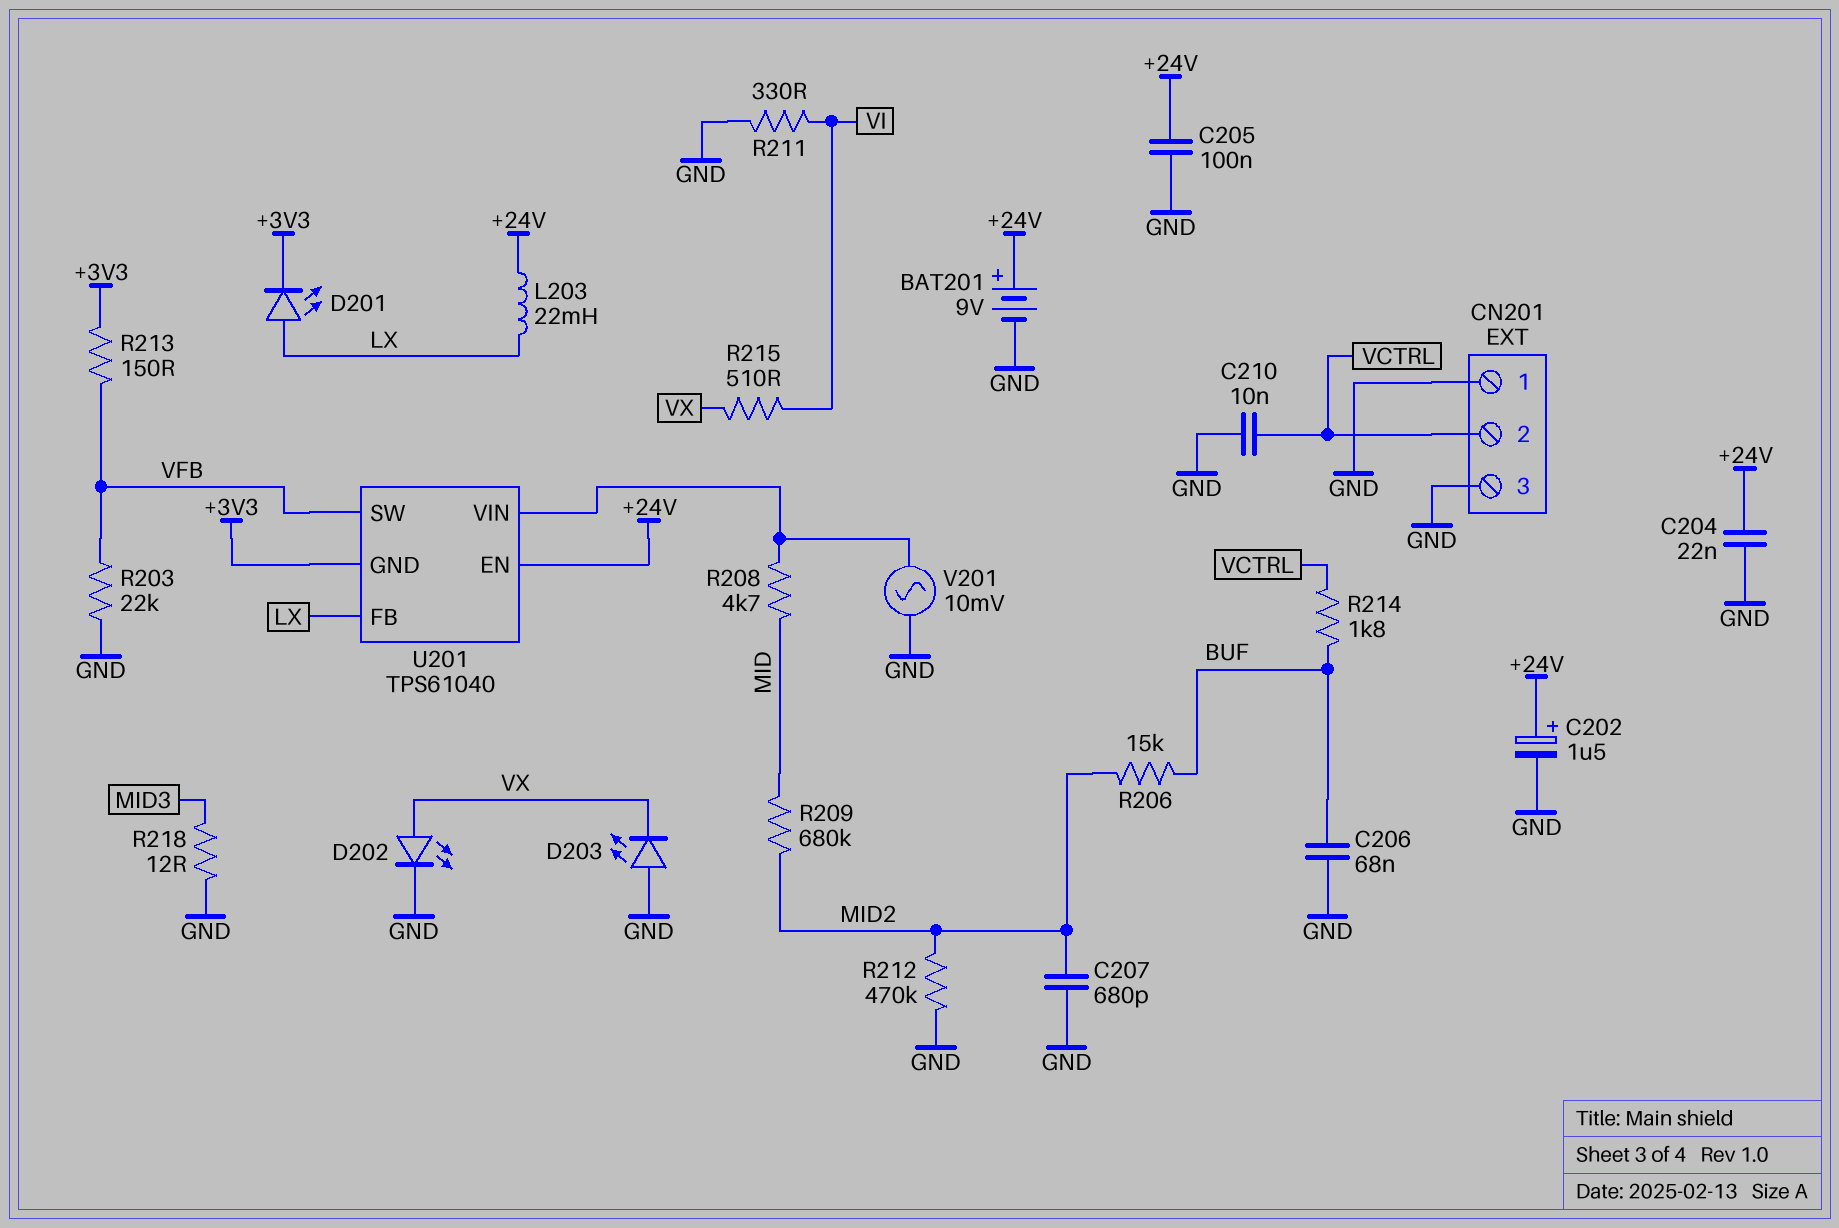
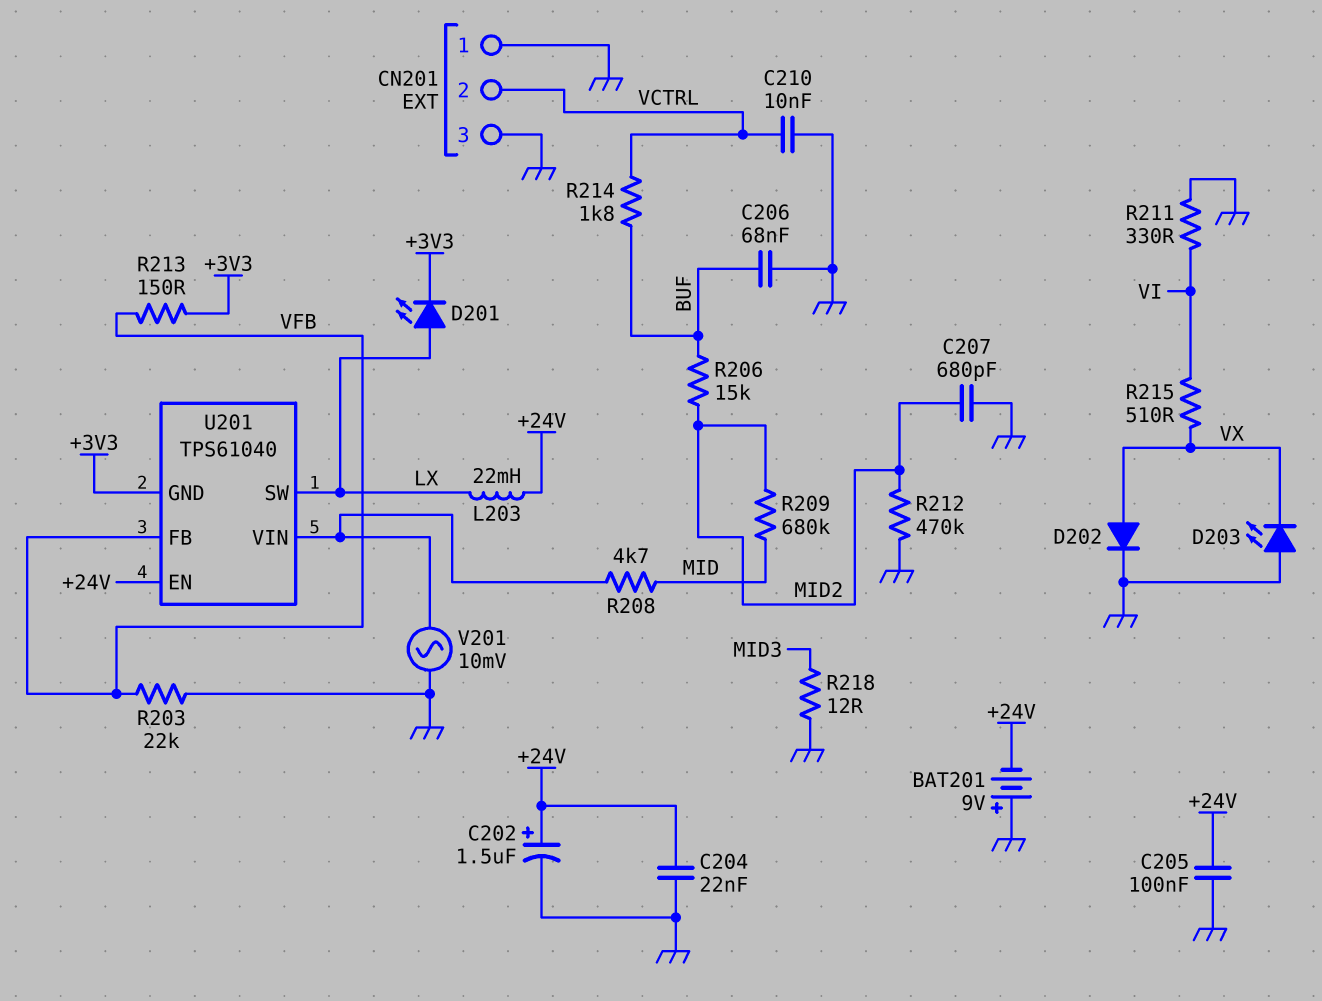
BAT201: 9V (plus +24V, minus GND) -> 9V (plus GND, minus +24V)
D202: LED (A VX, K GND) -> diode (A VX, K GND)
U201 pin FB: LX -> VFB
U201 pin SW: VFB -> LX

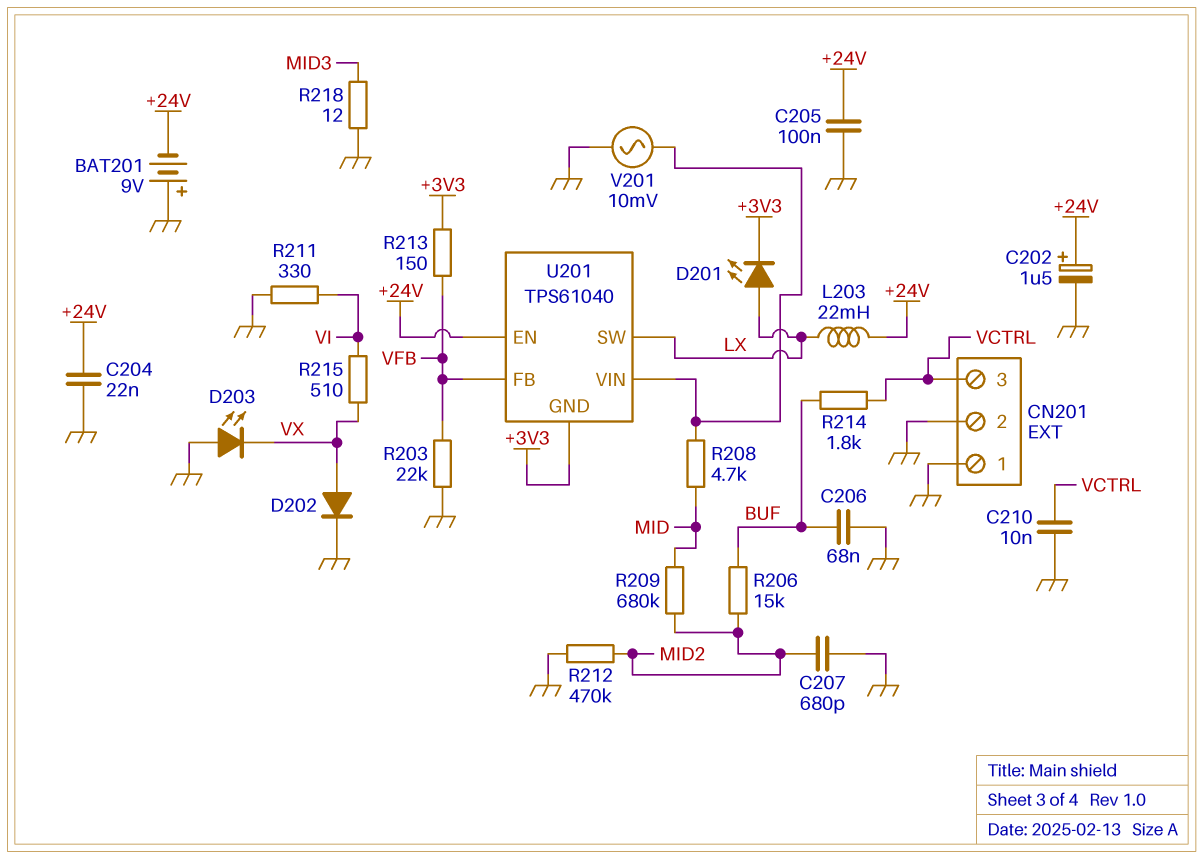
CN201 pin 2: VCTRL -> GND
CN201 pin 3: GND -> VCTRL

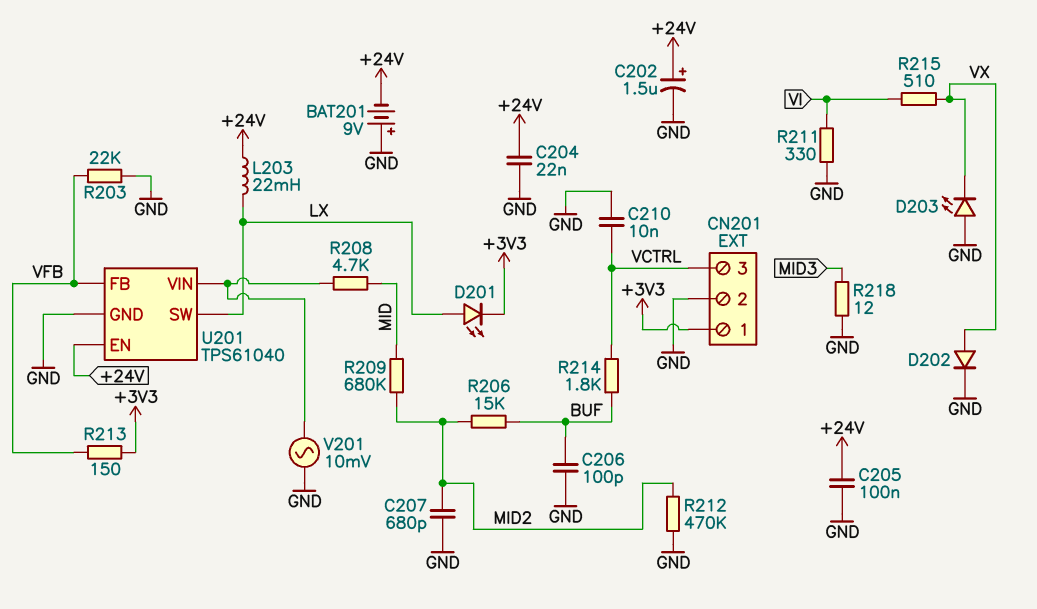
C206: 68nF (BUF, GND) -> 100pF (BUF, GND)
CN201 pin 1: GND -> +3V3
U201 pin GND: +3V3 -> GND

